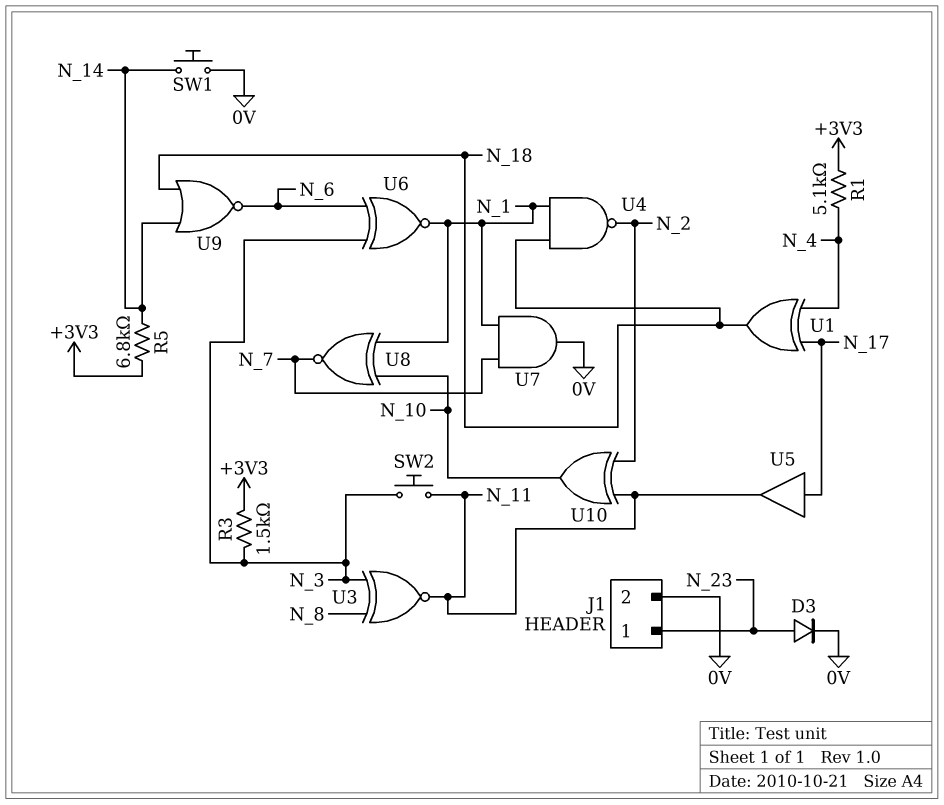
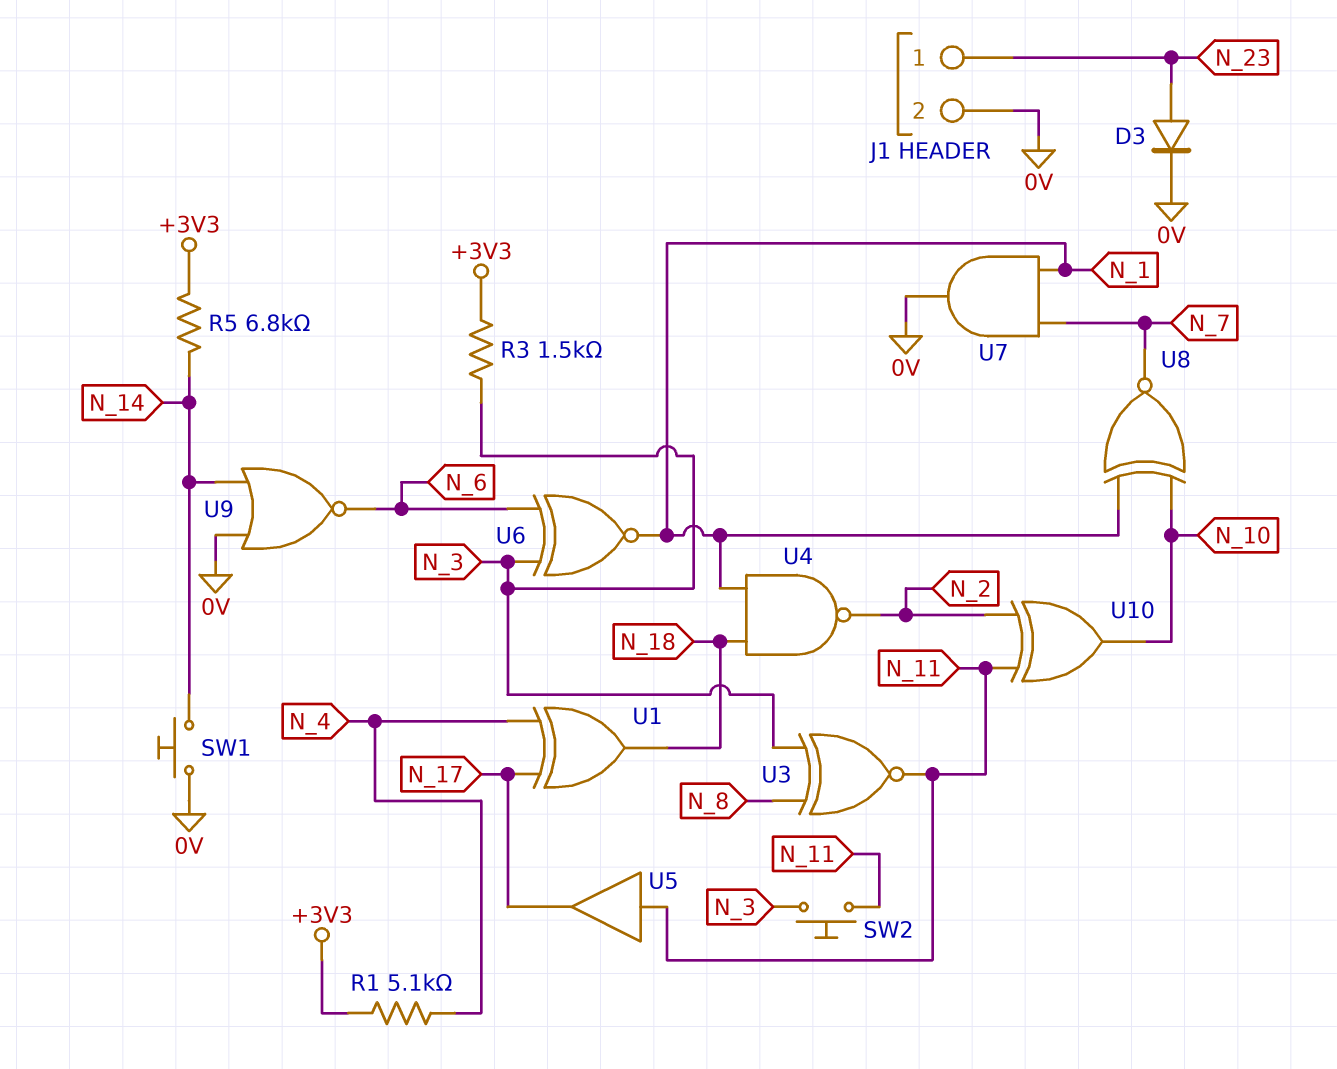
U5: buffer (in N_17, out N_11) -> buffer (in N_11, out N_17)
U9: NOR (in N_14, in N_18, out N_6) -> NOR (in 0V, in N_14, out N_6)

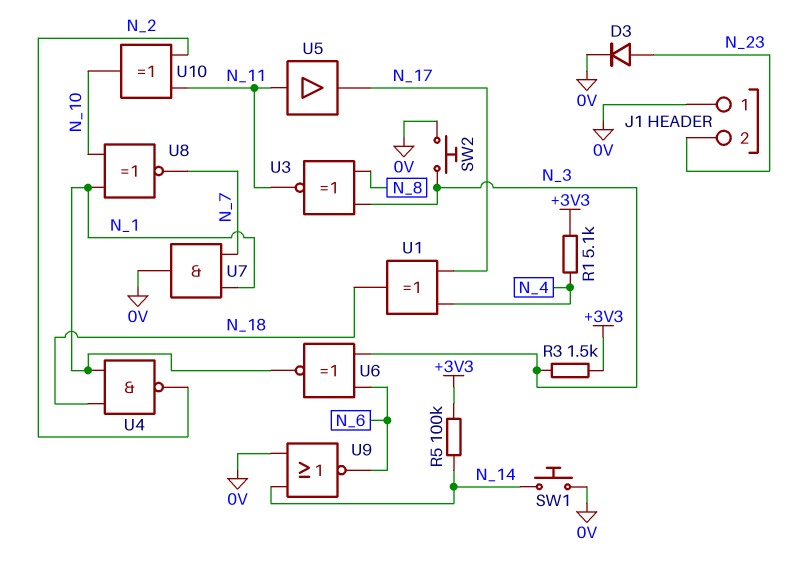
J1 pin 1: N_23 -> 0V
J1 pin 2: 0V -> N_23
R5: 6.8k (+3V3, N_14) -> 100k (+3V3, N_14)
SW2: button (N_3, N_11) -> button (0V, N_3)

